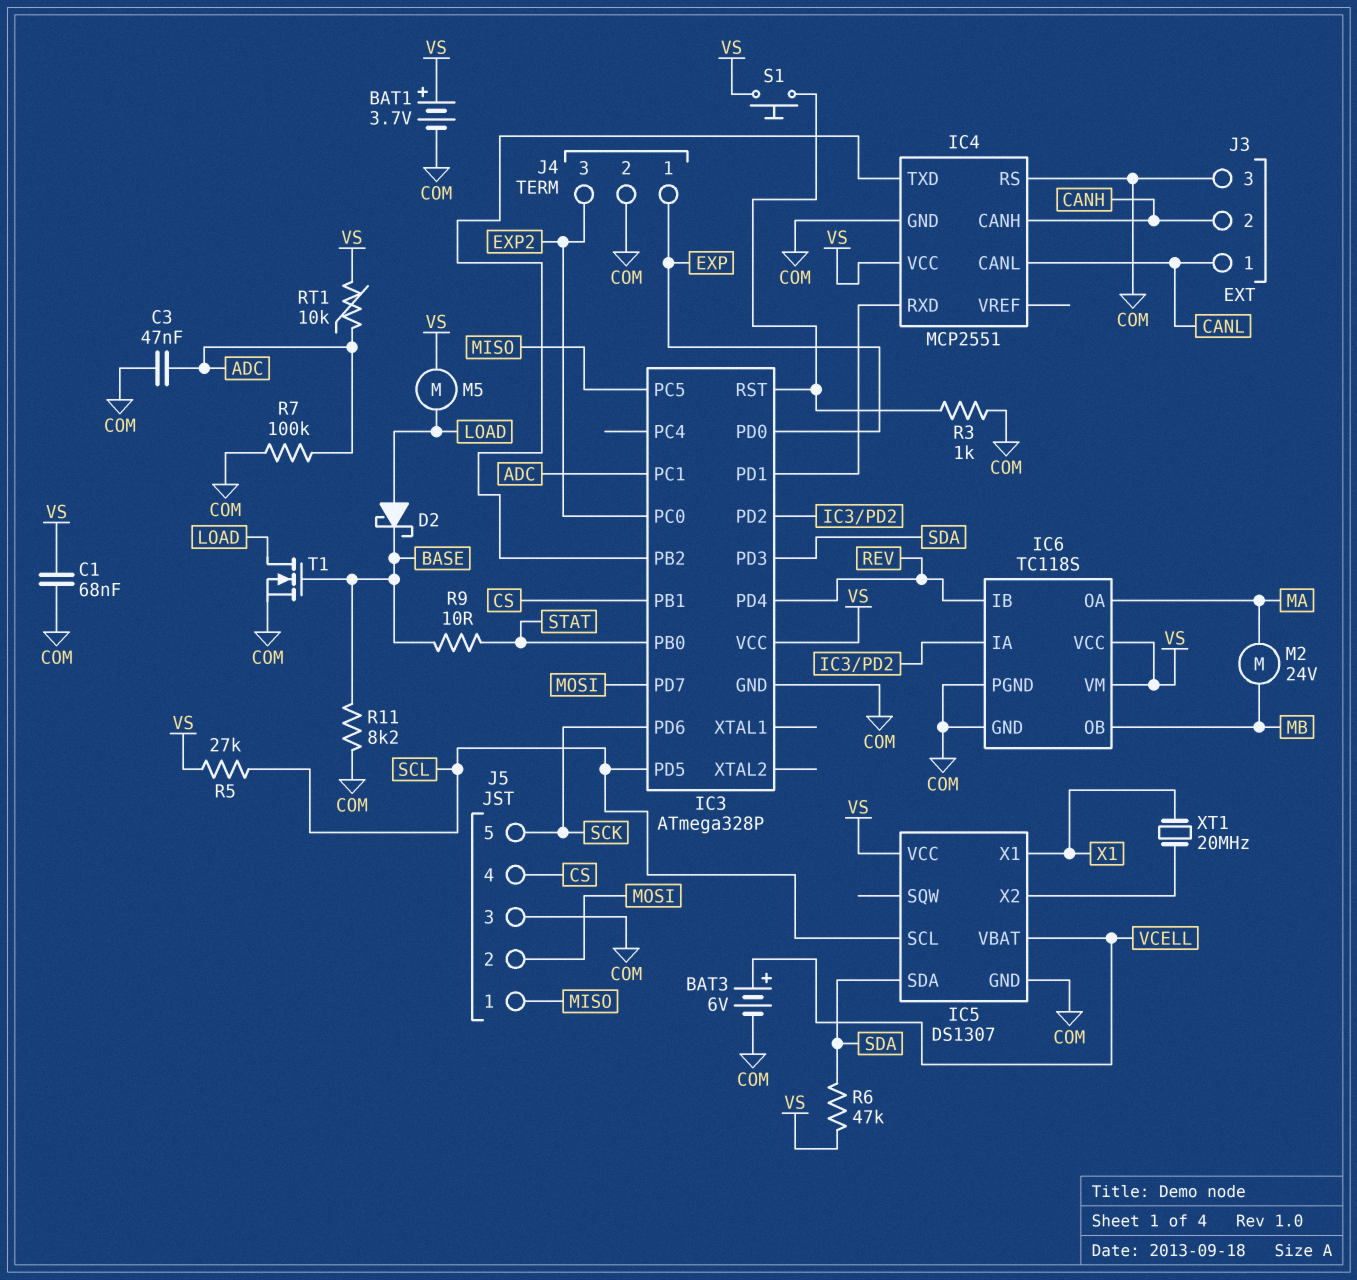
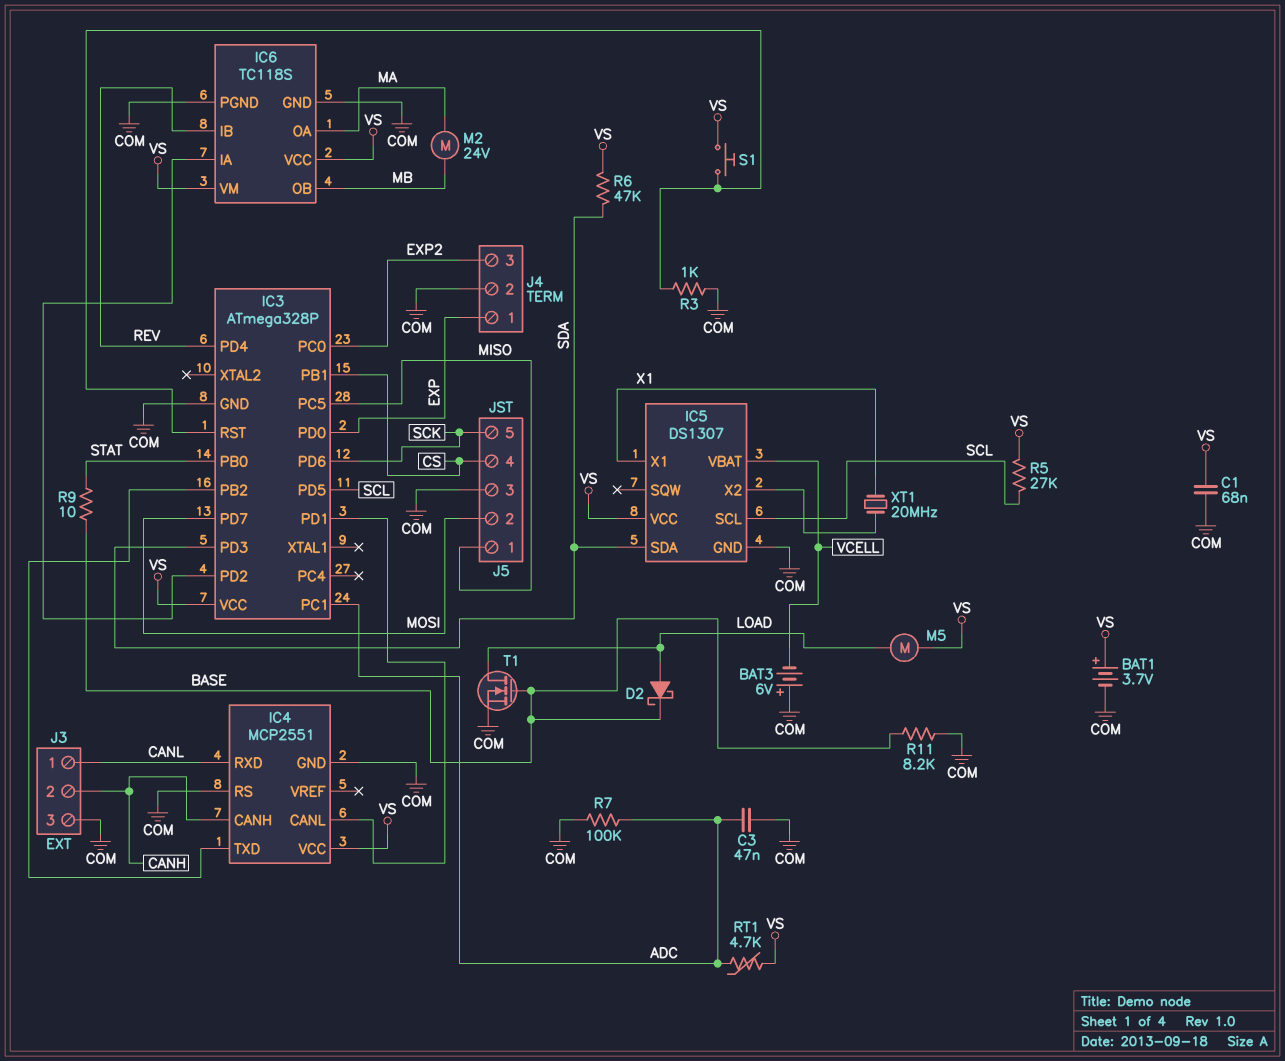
BAT3: 6V (plus VCELL, minus COM) -> 6V (plus COM, minus VCELL)
IC4 pin CANL: CANL -> IC3/PD1
IC4 pin RXD: IC3/PD1 -> CANL
RT1: 10k (ADC, VS) -> 4.7k (ADC, VS)

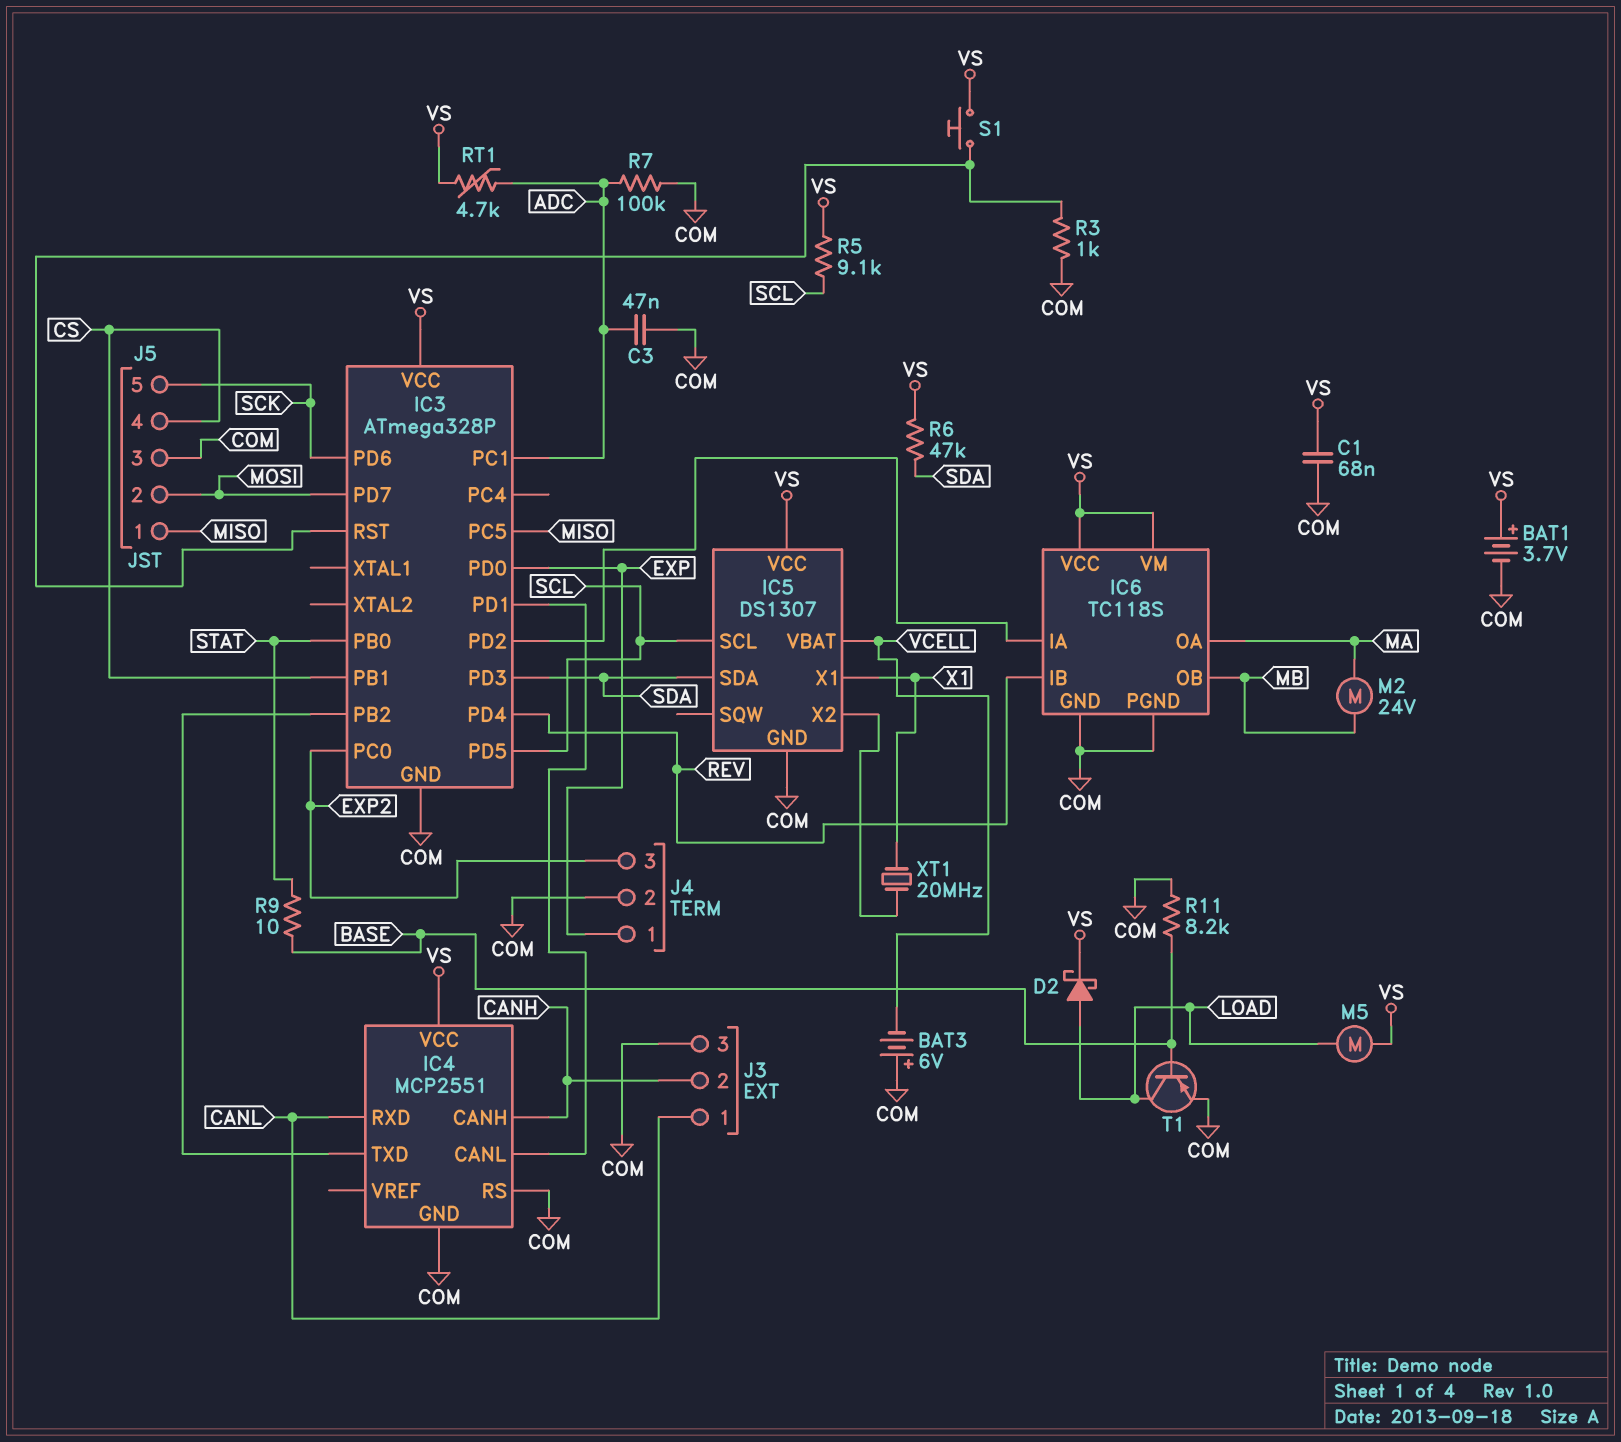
D2: schottky (A LOAD, K BASE) -> schottky (A LOAD, K VS)
R5: 27k (SCL, VS) -> 9.1k (SCL, VS)
T1: NMOS (G BASE, D LOAD, S COM) -> PNP (B BASE, C LOAD, E COM)

